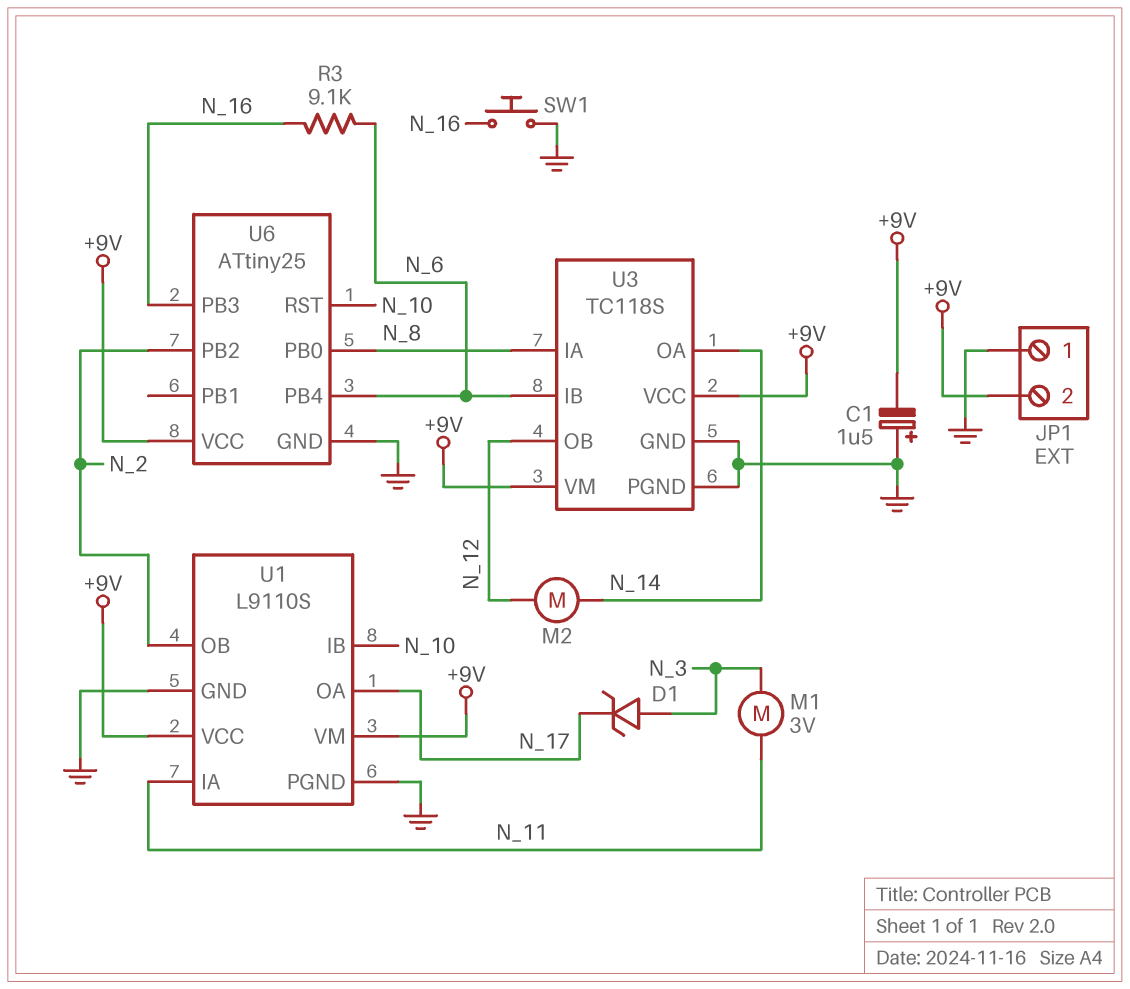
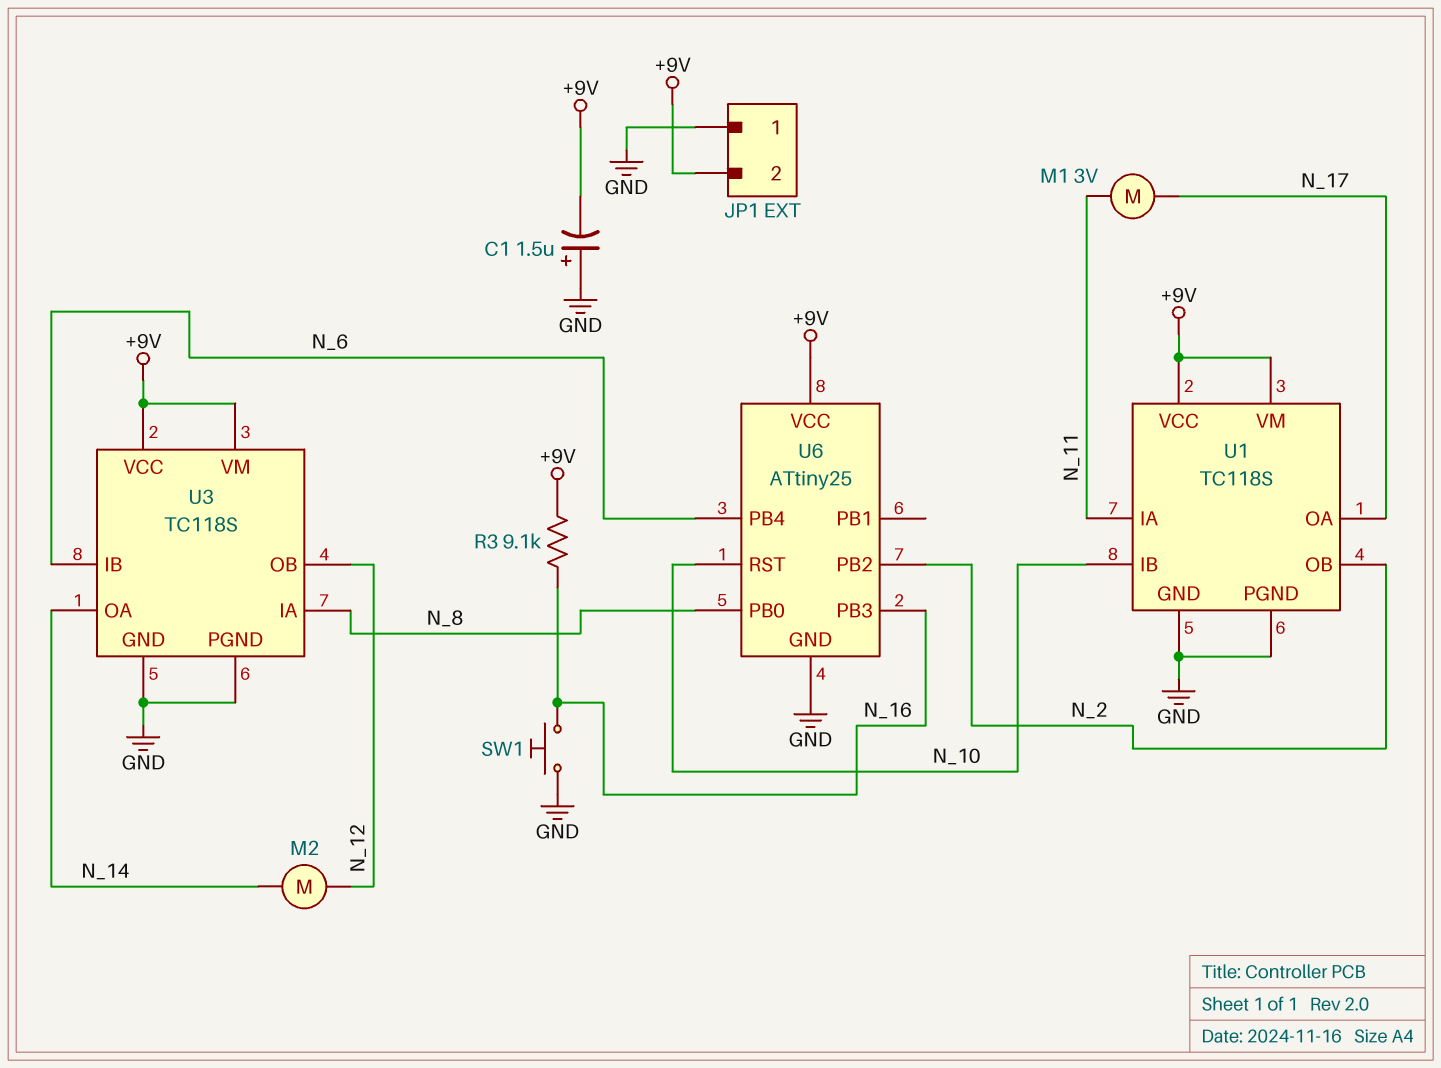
D1: zener (A N_3, K N_17) -> none
M1: motor 3V (N_3, N_11) -> motor 3V (N_11, N_17)
R3: 9.1k (N_6, N_16) -> 9.1k (+9V, N_16)
U1: L9110S -> TC118S

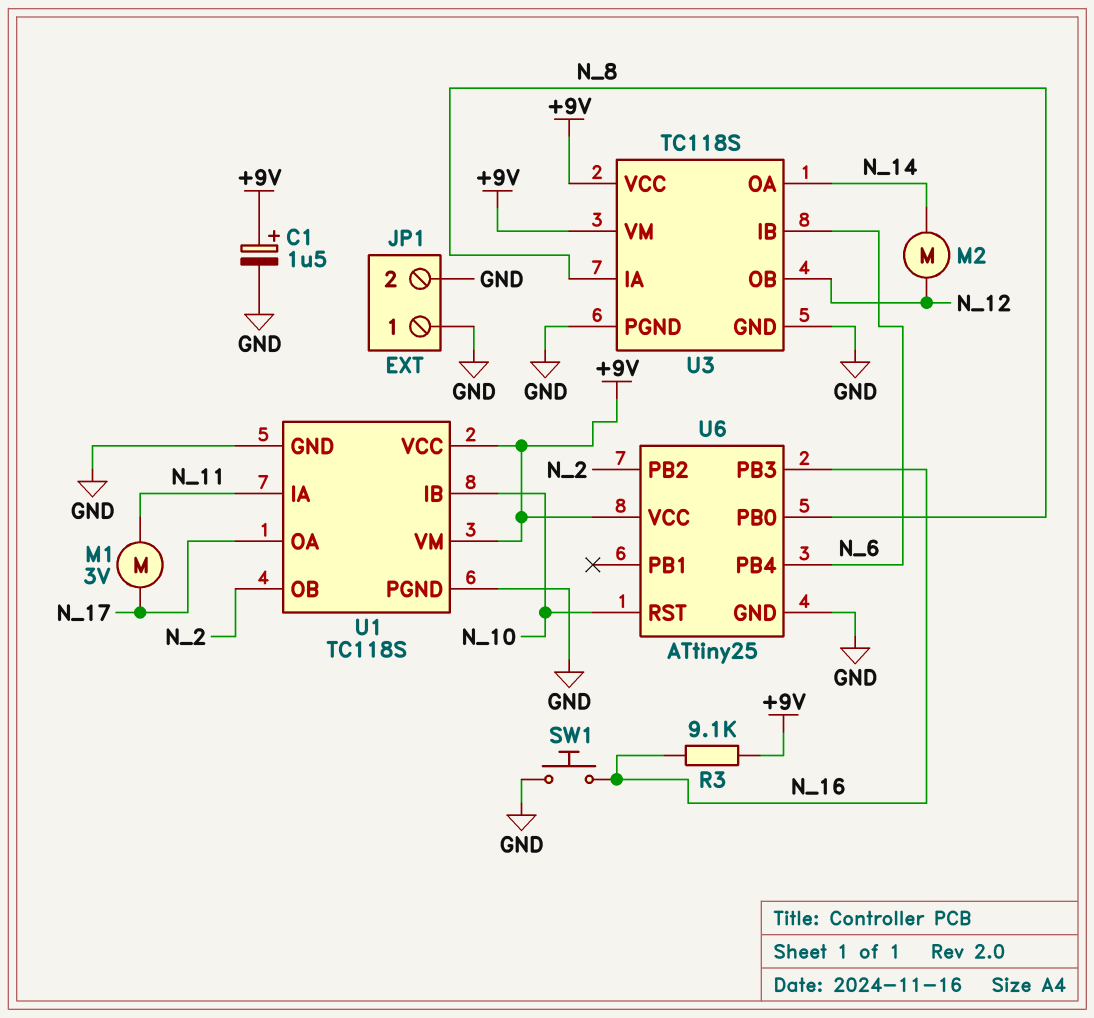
C1: 1.5uF (plus GND, minus +9V) -> 1.5uF (plus +9V, minus GND)
JP1 pin 2: +9V -> GND

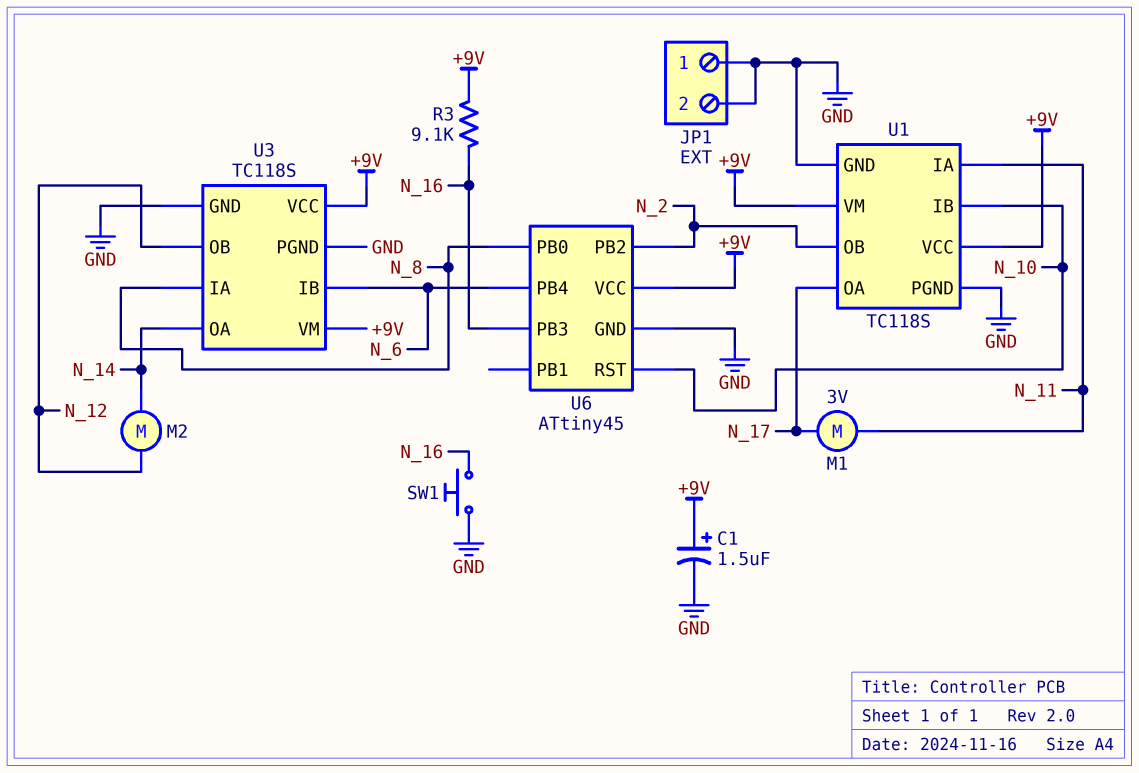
U6: ATtiny25 -> ATtiny45

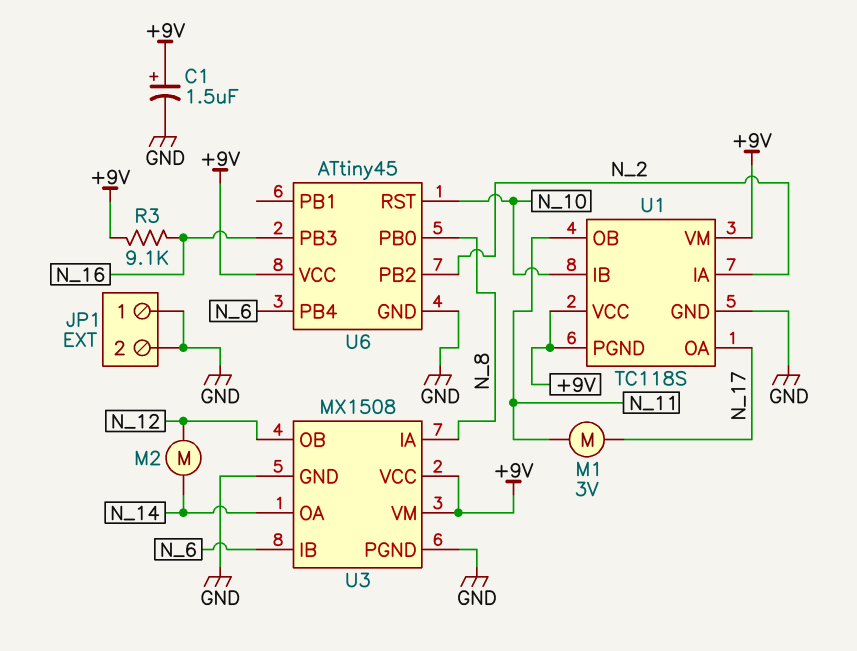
SW1: button (GND, N_16) -> none
U1 pin IA: N_11 -> N_2
U1 pin OB: N_2 -> N_11
U1 pin PGND: GND -> +9V
U3: TC118S -> MX1508

